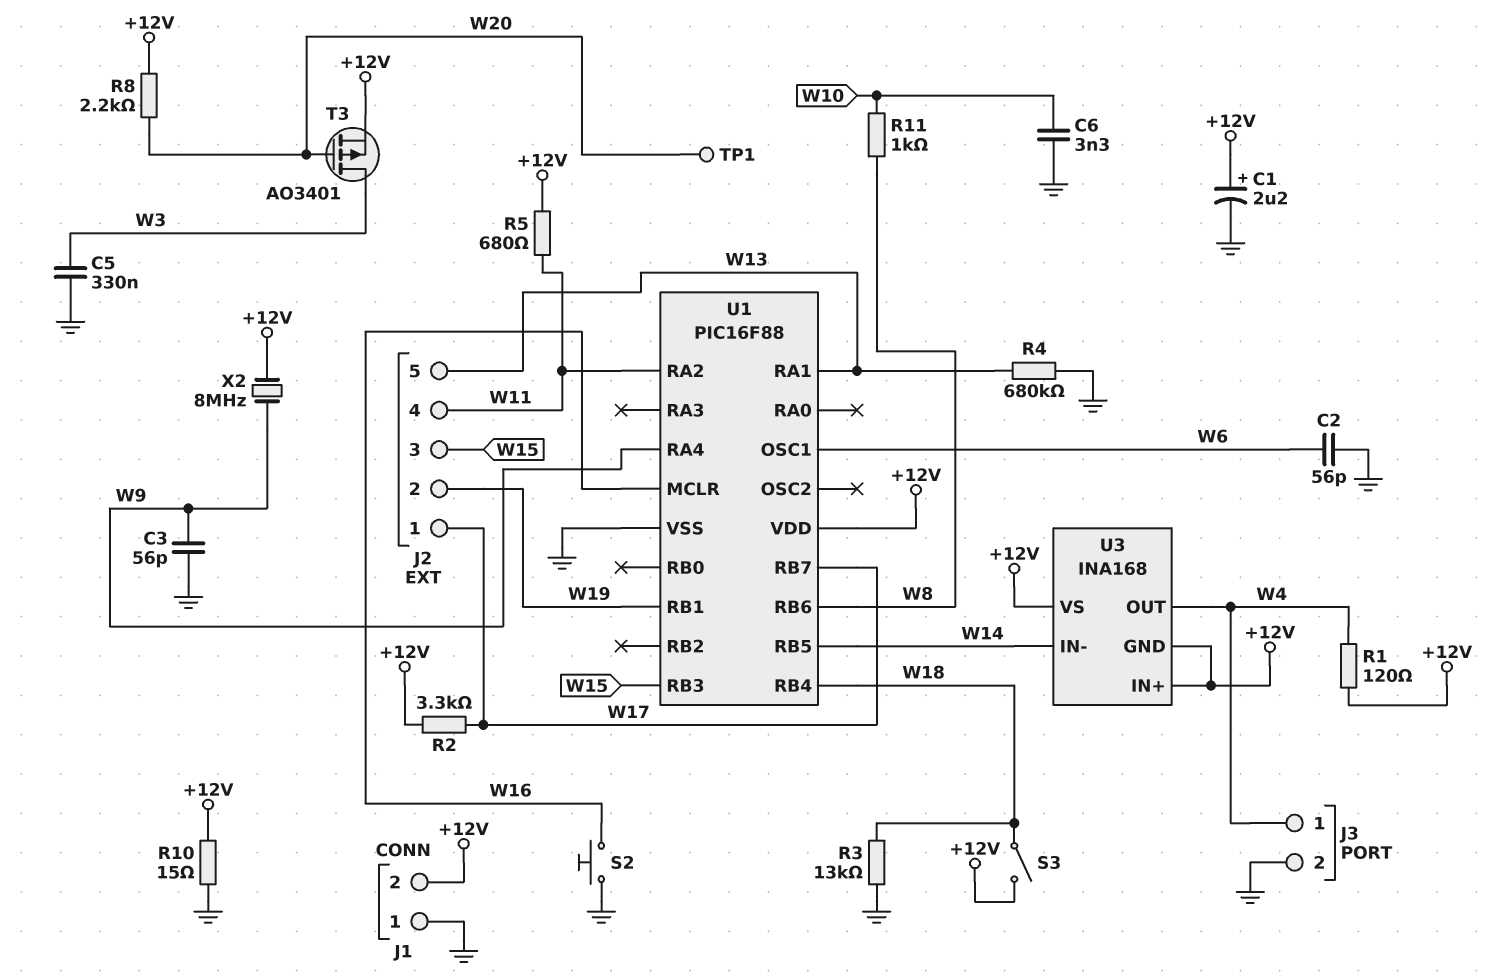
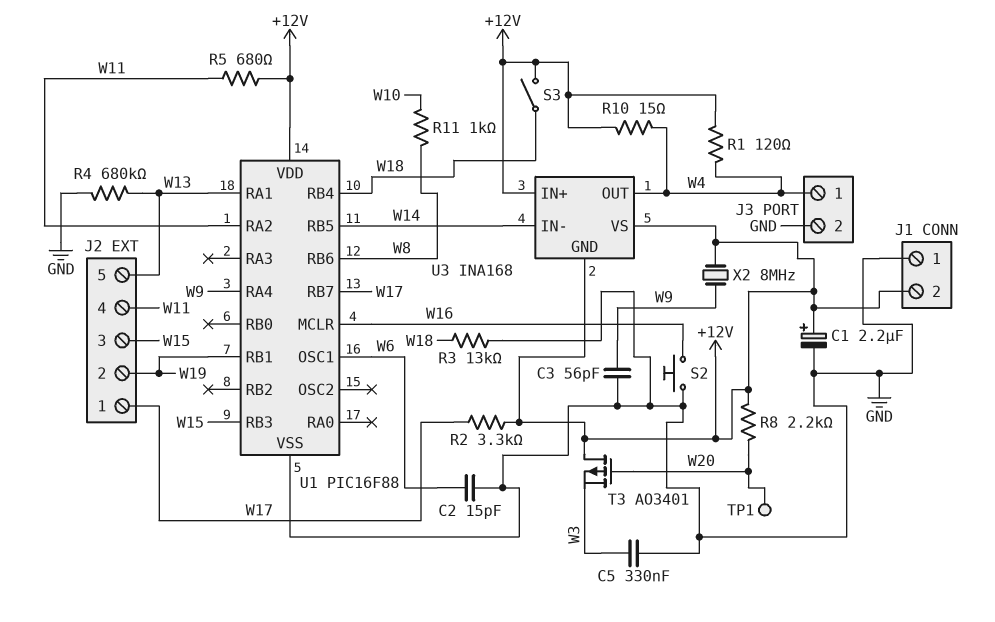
C2: 56pF (GND, W6) -> 15pF (GND, W6)
C6: 3.3nF (GND, W10) -> none
R10: 15 (+12V, GND) -> 15 (+12V, W4)
T3: PMOS AO3401 (G W20, D W3, S +12V) -> PMOS AO3401 (G W20, D +12V, S W3)

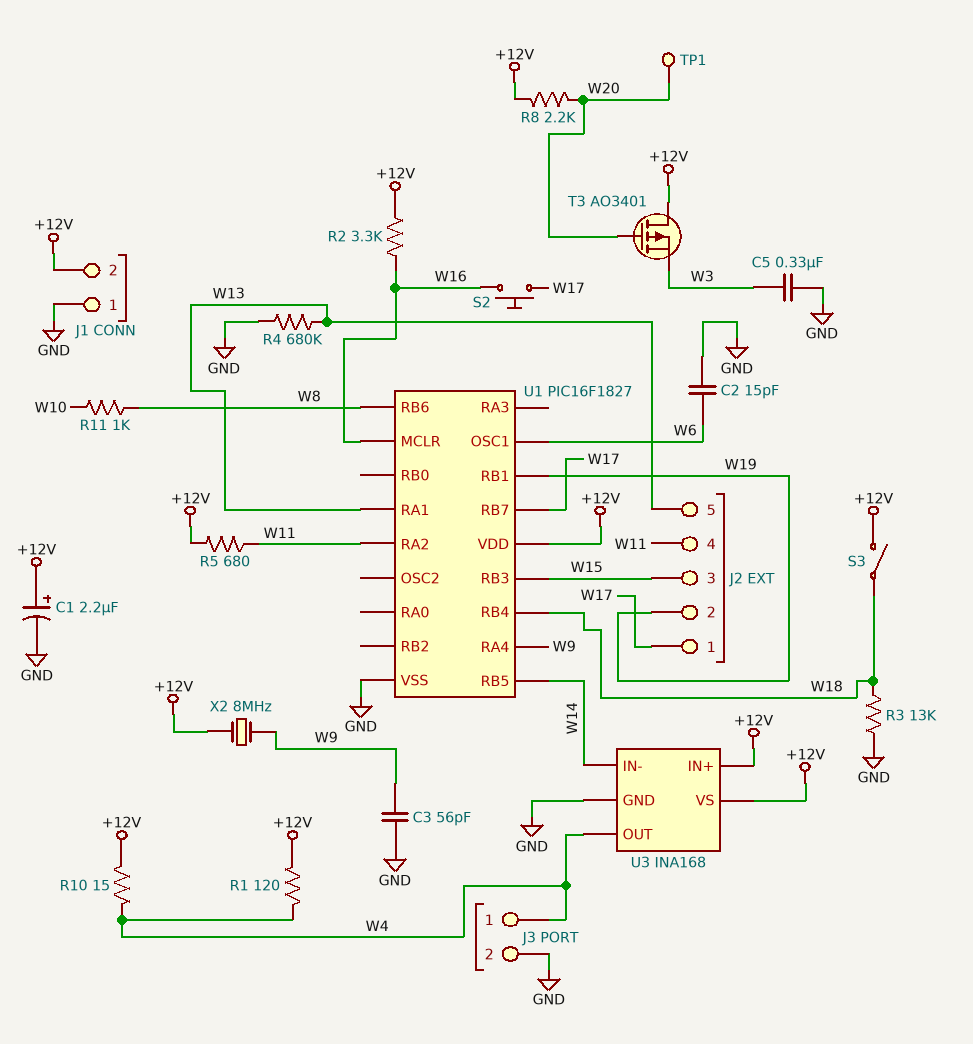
R2: 3.3k (+12V, W17) -> 3.3k (+12V, W16)
S2: button (GND, W16) -> button (W16, W17)
U1: PIC16F88 -> PIC16F1827
U3 pin GND: +12V -> GND

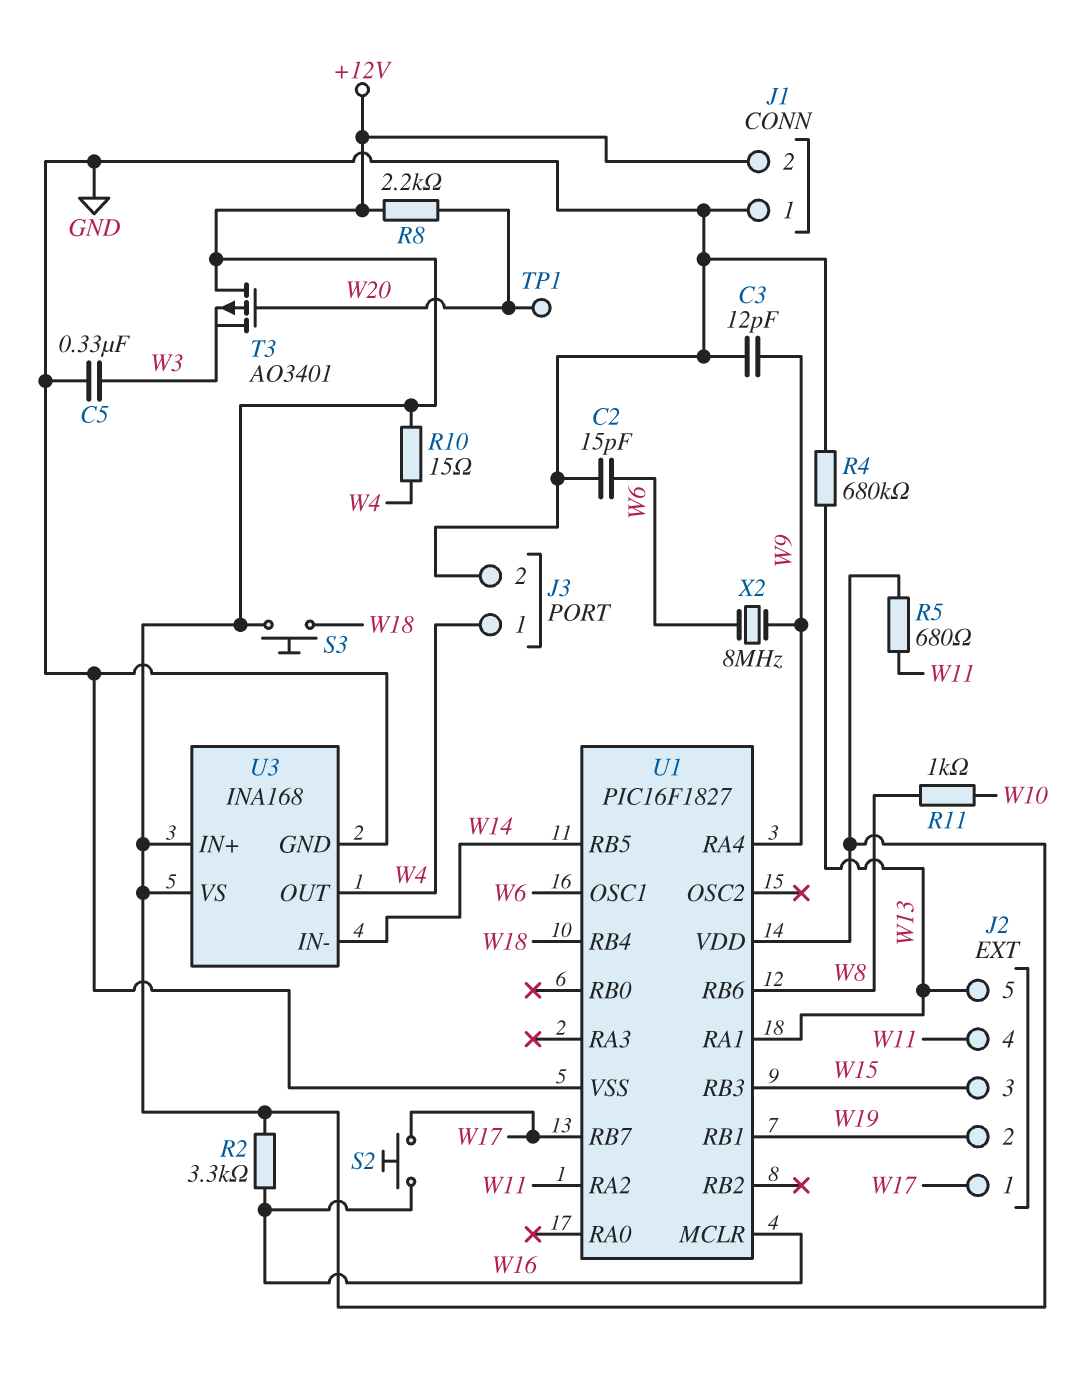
C1: 2.2uF (plus +12V, minus GND) -> none
C3: 56pF (GND, W9) -> 12pF (GND, W9)
R1: 120 (+12V, W4) -> none
R3: 13k (GND, W18) -> none
S3: switch (+12V, W18) -> button (+12V, W18)
X2: 8MHz (+12V, W9) -> 8MHz (W6, W9)

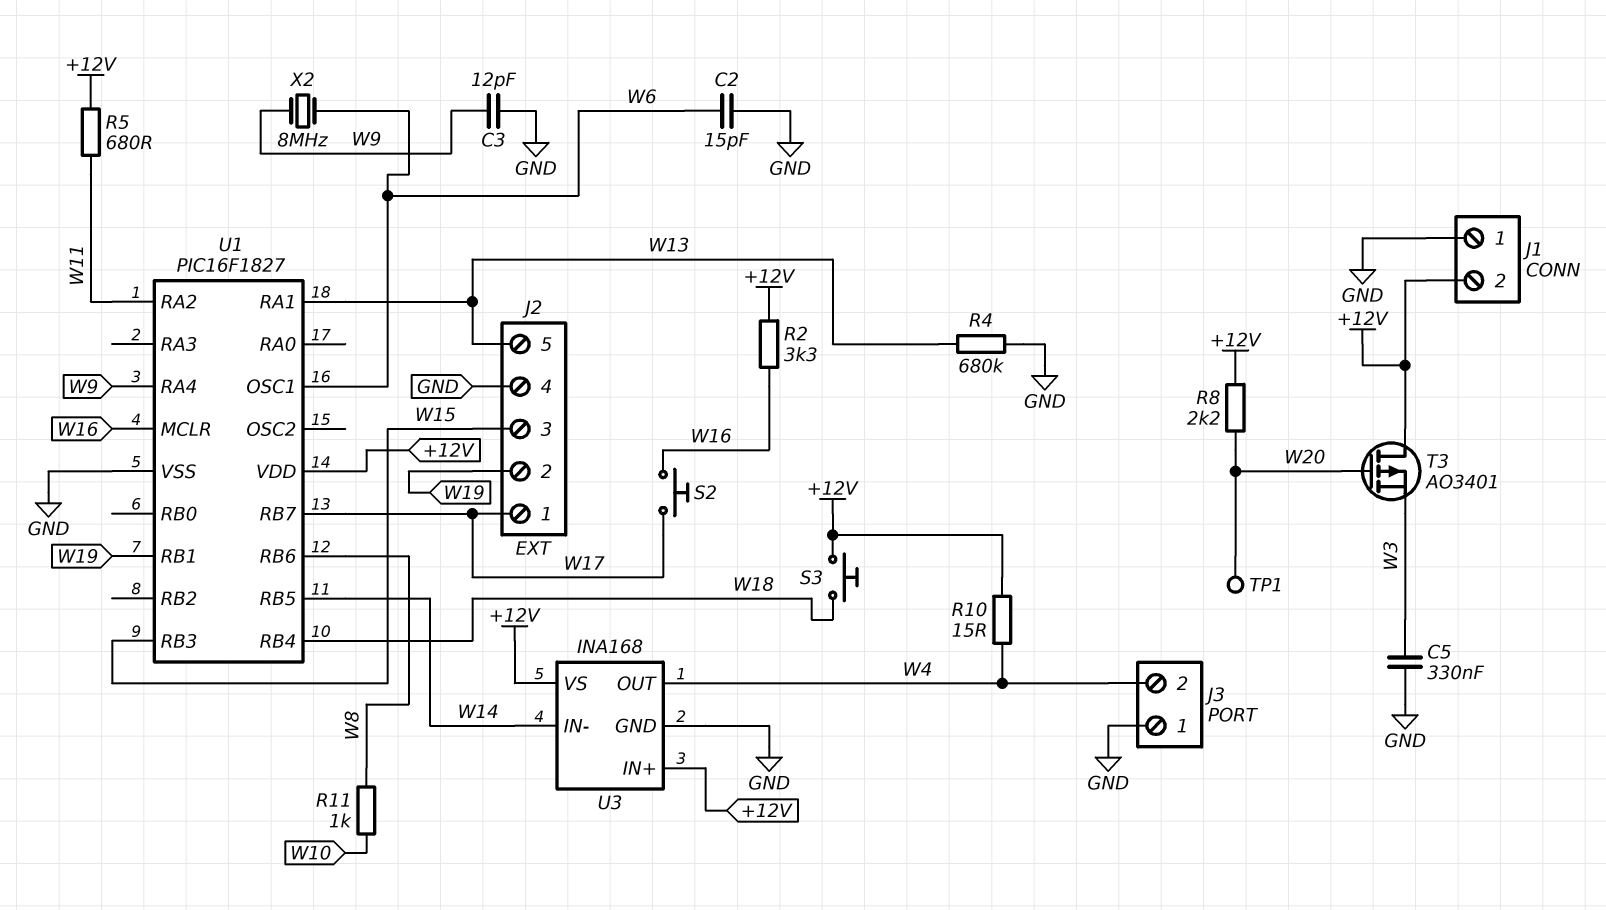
J2 pin 4: W11 -> GND
J3 pin 1: W4 -> GND
J3 pin 2: GND -> W4

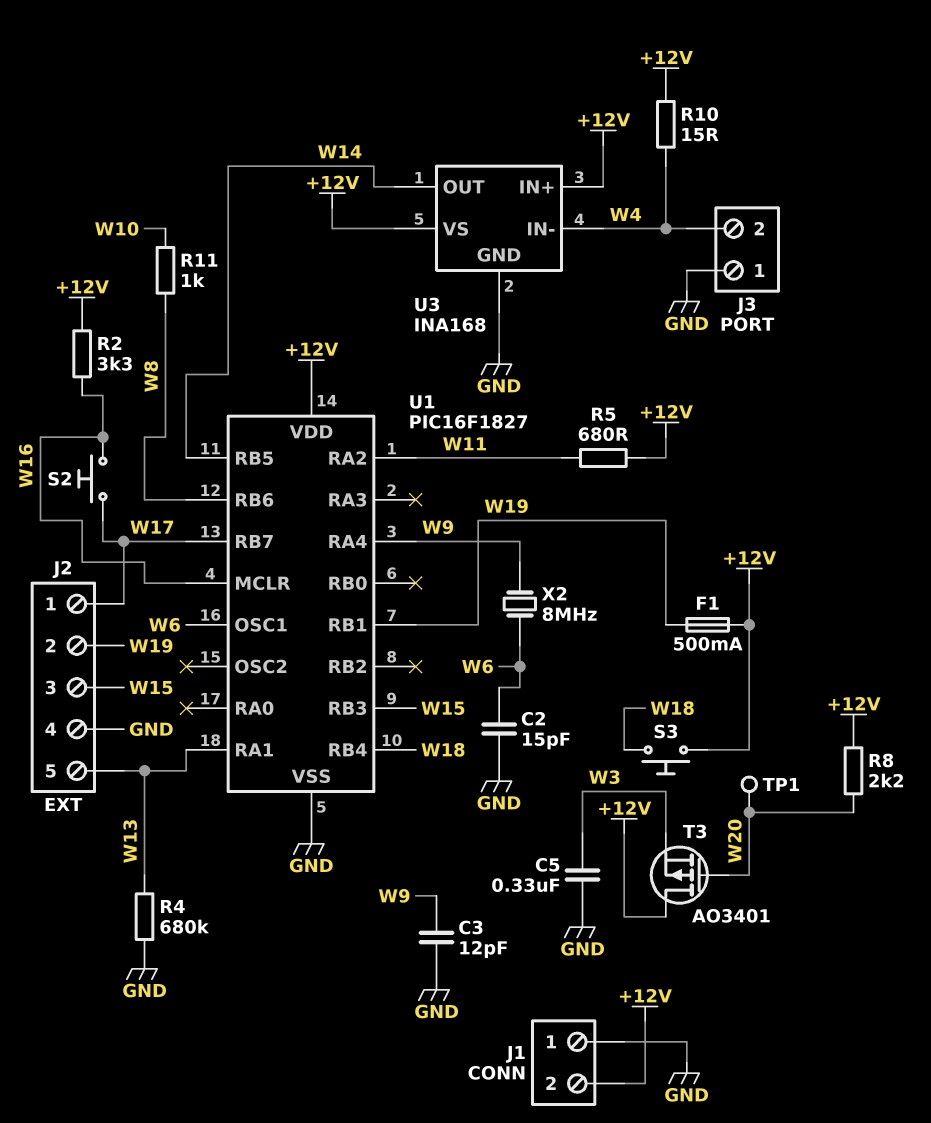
F1: none -> 500mA (+12V, W19)
U3 pin IN-: W14 -> W4
U3 pin OUT: W4 -> W14

